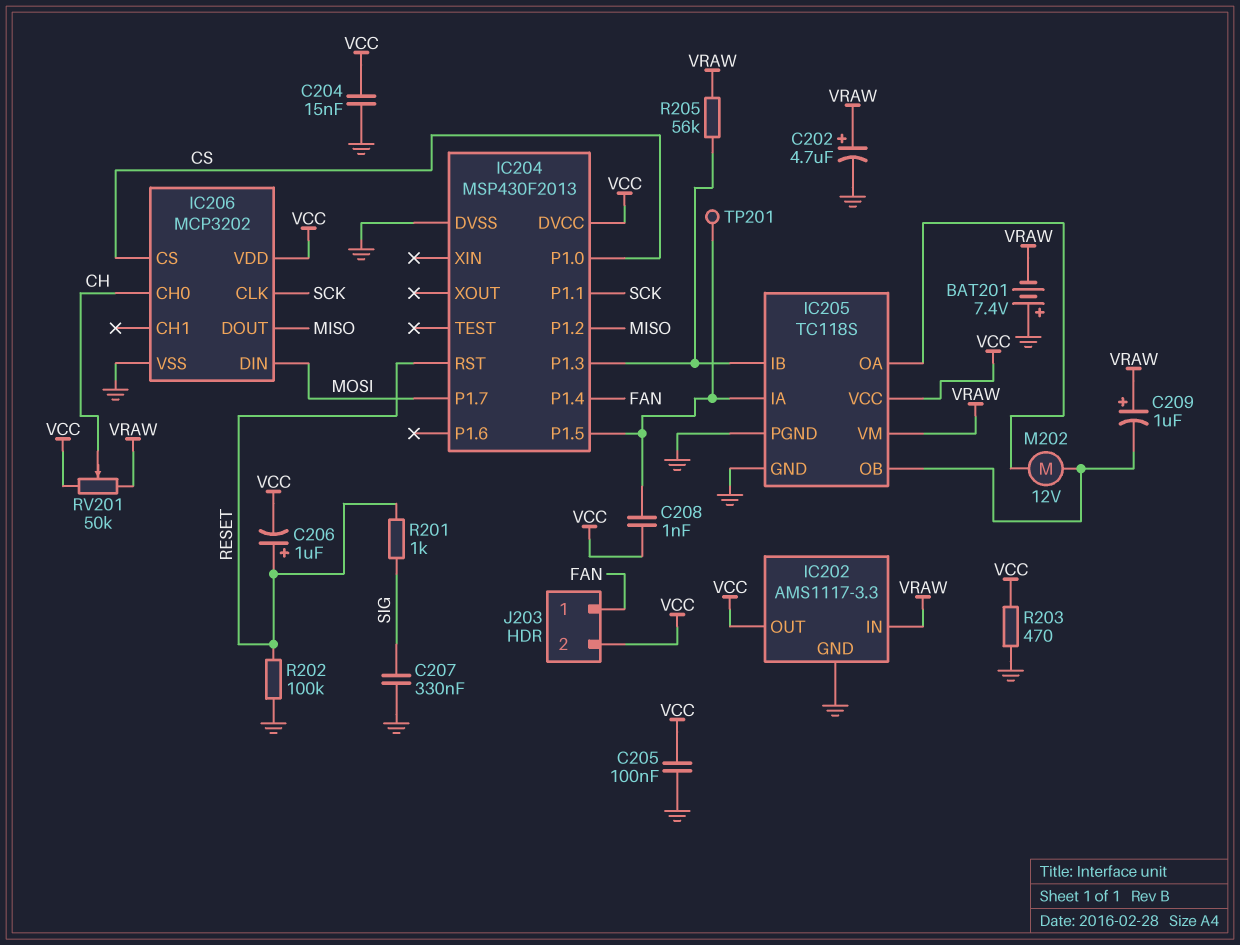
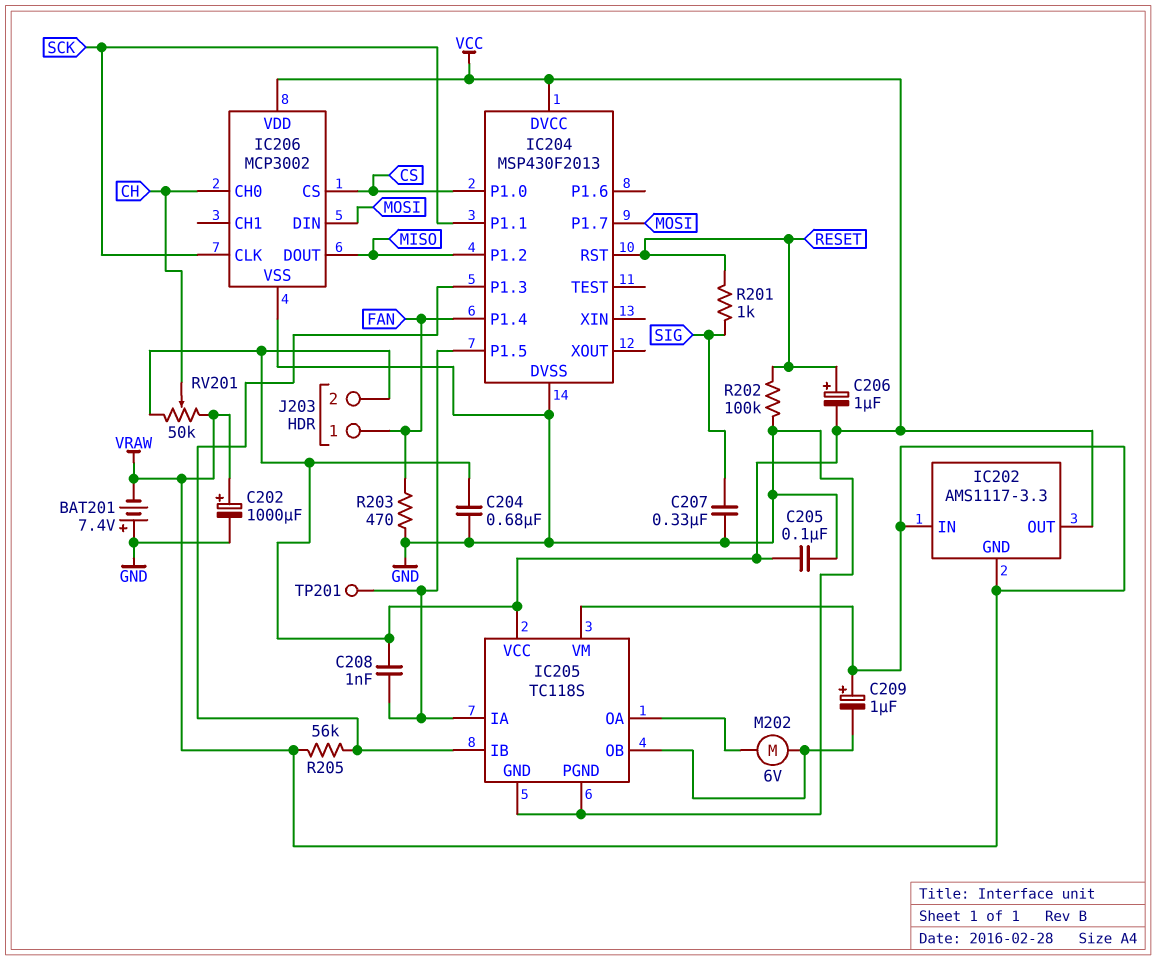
C202: 4.7uF (plus VRAW, minus GND) -> 1000uF (plus VRAW, minus GND)
C204: 15nF (GND, VCC) -> 680nF (GND, VCC)
IC202 pin GND: GND -> VRAW
IC206: MCP3202 -> MCP3002
M202: motor 12V (IC205/OA, IC205/OB) -> motor 6V (IC205/OA, IC205/OB)
R203: 470 (GND, VCC) -> 470 (FAN, GND)

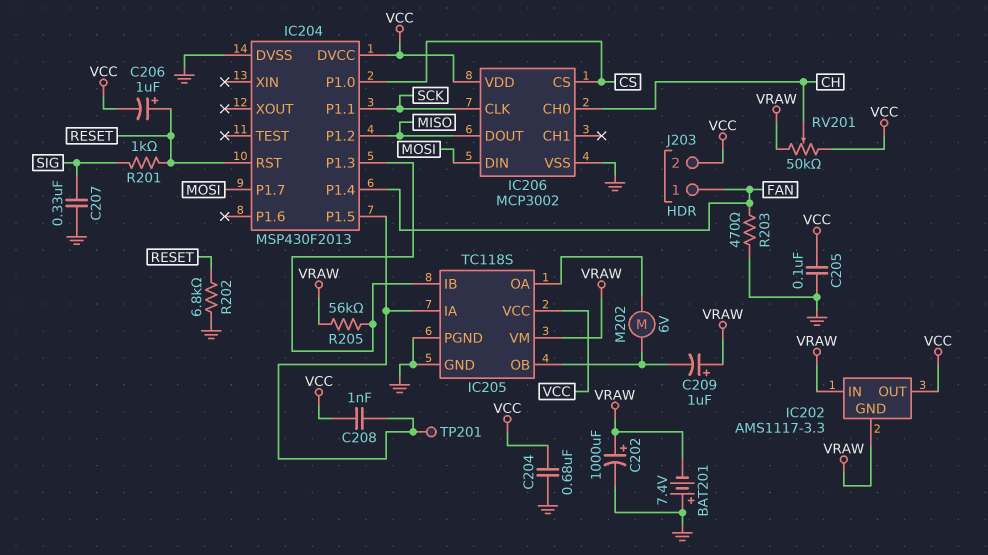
R202: 100k (GND, RESET) -> 6.8k (GND, RESET)

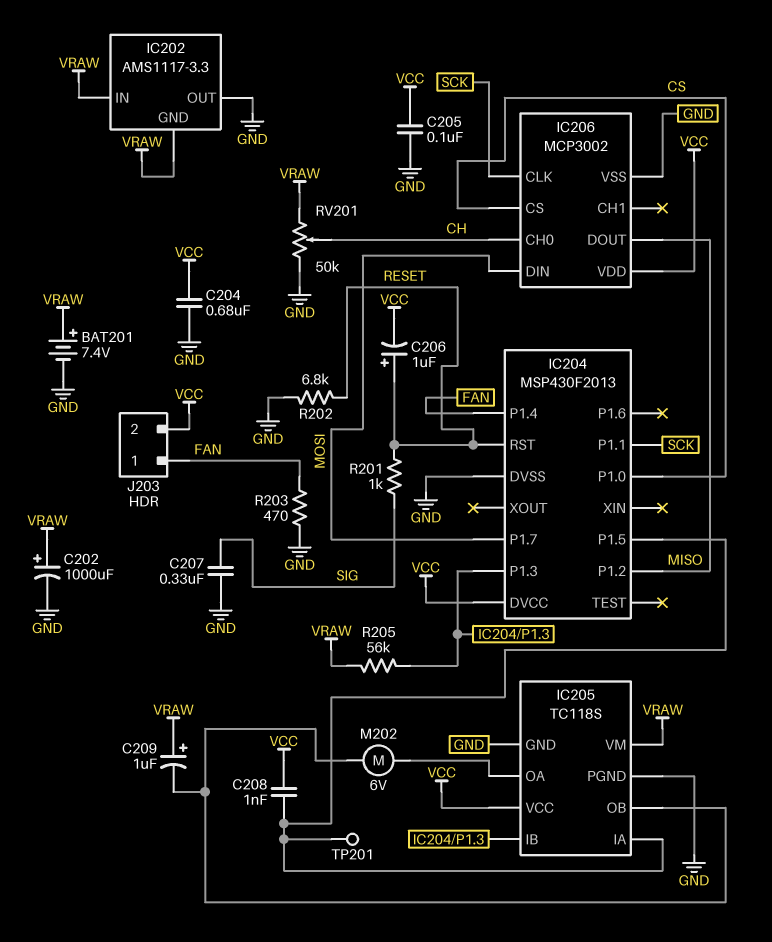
BAT201: 7.4V (plus GND, minus VRAW) -> 7.4V (plus VRAW, minus GND)
IC202 pin OUT: VCC -> GND
RV201: 50k (VCC, VRAW, wiper CH) -> 50k (GND, VRAW, wiper CH)

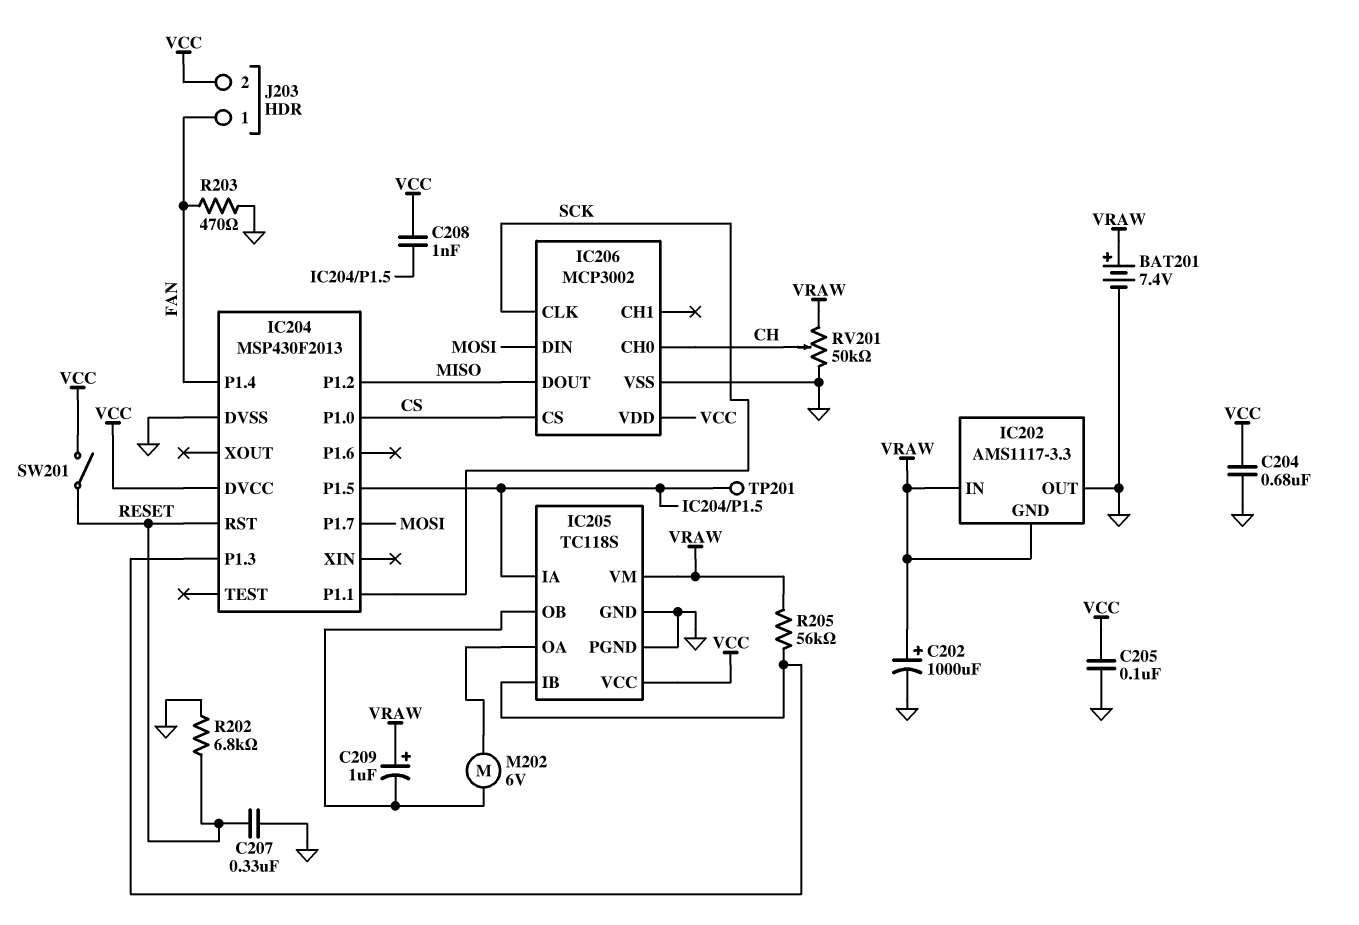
C206: 1uF (plus RESET, minus VCC) -> none
C207: 330nF (GND, SIG) -> 330nF (GND, RESET)
R201: 1k (RESET, SIG) -> none
SW201: none -> switch (RESET, VCC)

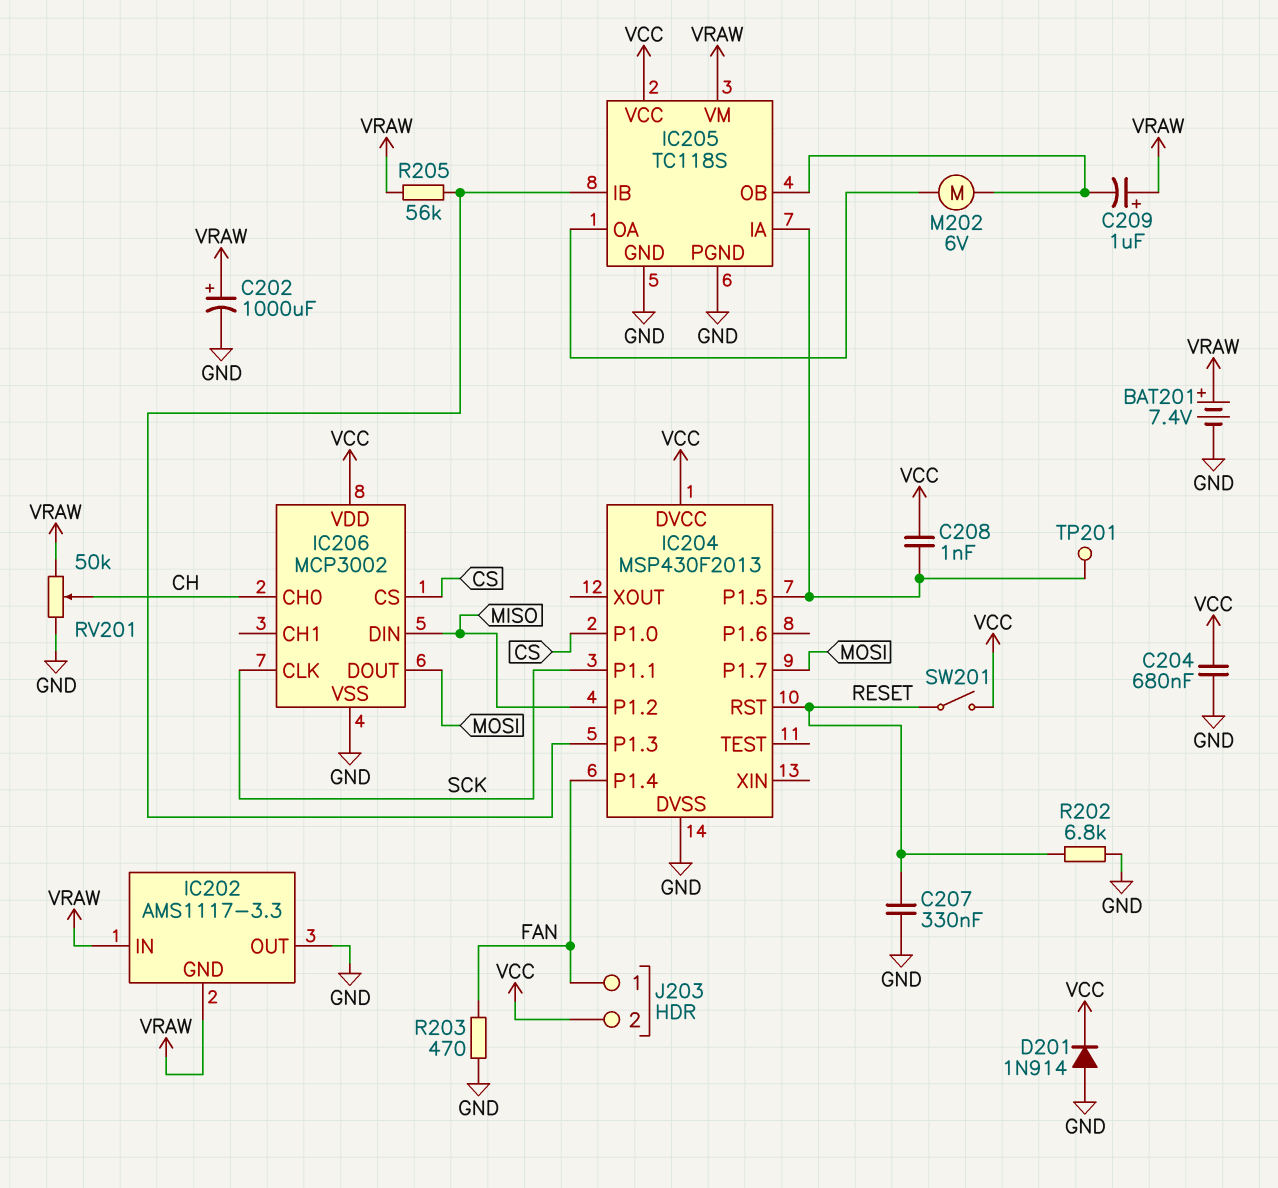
C205: 100nF (GND, VCC) -> none
D201: none -> diode 1N914 (A GND, K VCC)
IC206 pin DIN: MOSI -> MISO
IC206 pin DOUT: MISO -> MOSI

